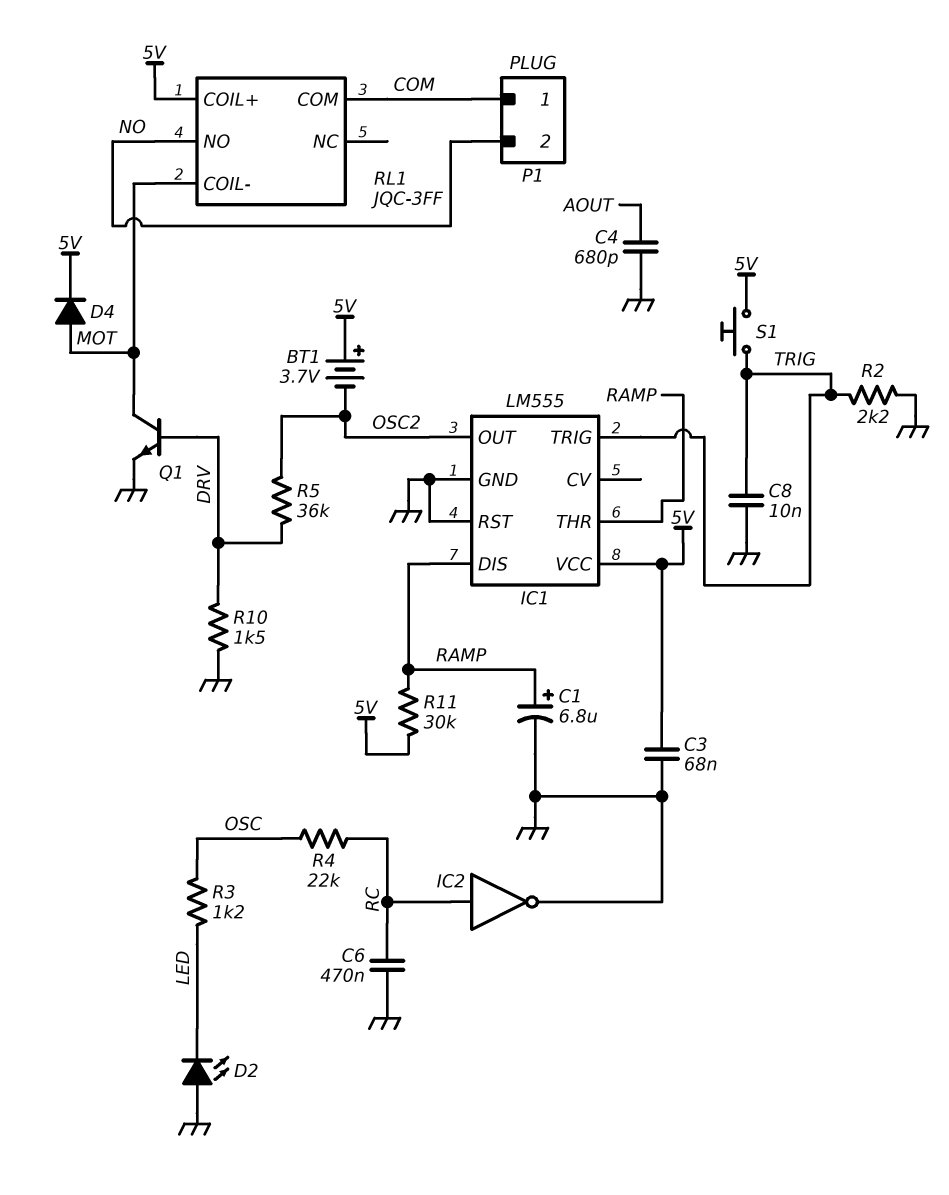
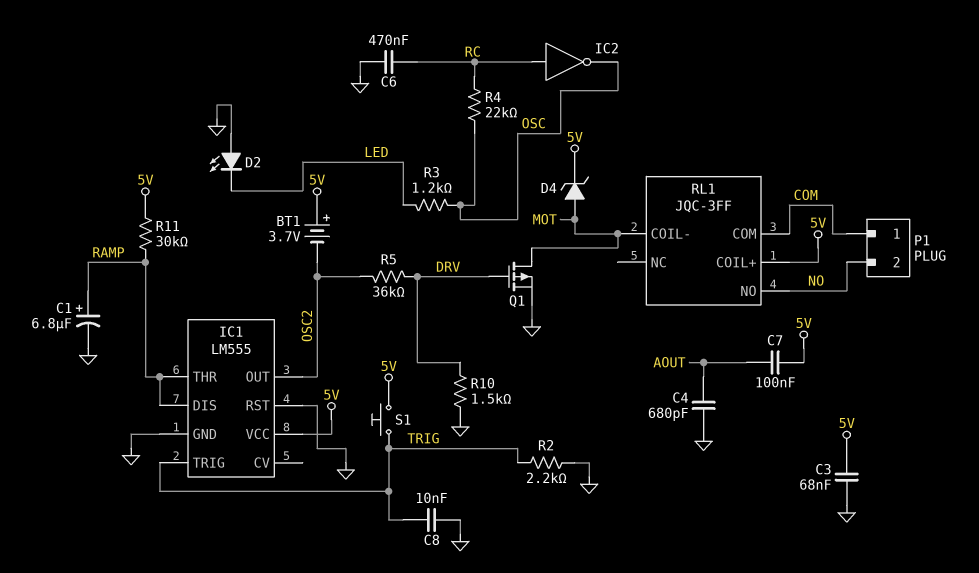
C7: none -> 100nF (5V, AOUT)
D4: diode (A MOT, K 5V) -> zener (A MOT, K 5V)
IC2: NOT (in RC, out GND) -> NOT (in RC, out OSC)
Q1: NPN (B DRV, C MOT, E GND) -> PMOS (G DRV, D MOT, S GND)

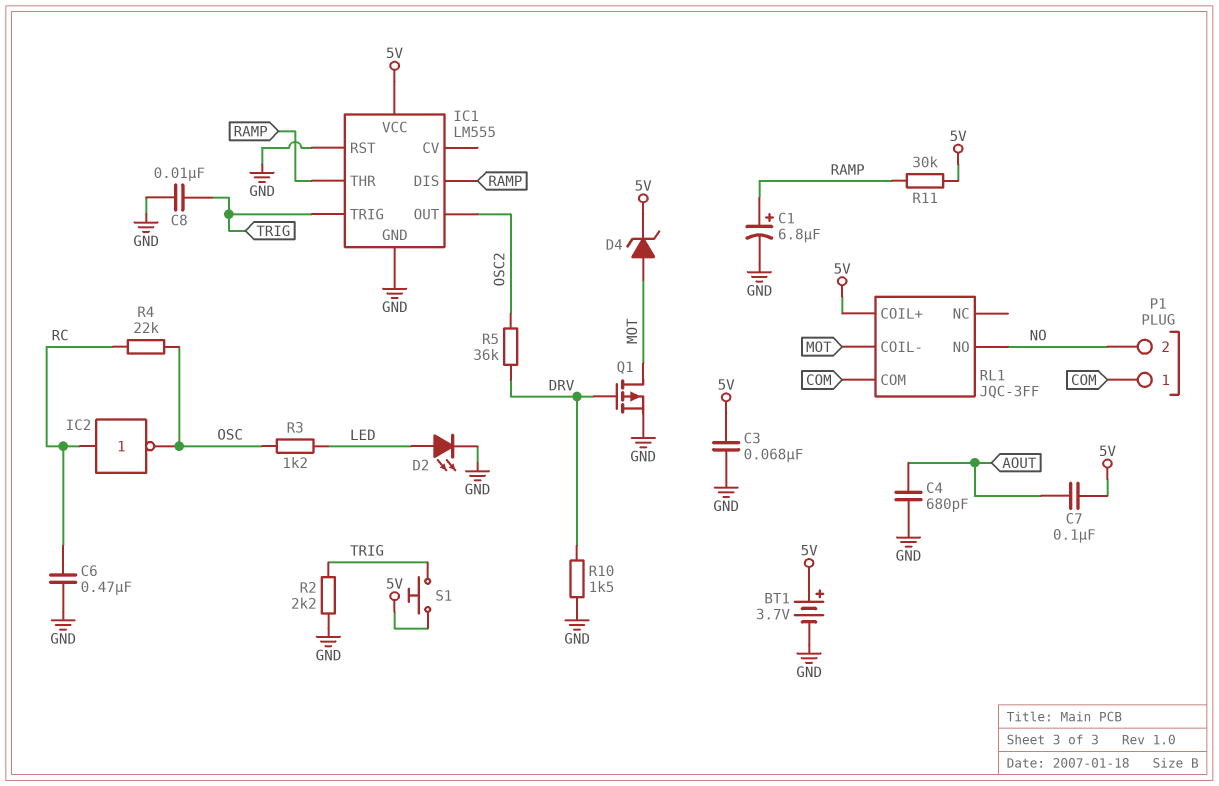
BT1: 3.7V (plus 5V, minus OSC2) -> 3.7V (plus 5V, minus GND)
D2: LED (A GND, K LED) -> LED (A LED, K GND)

